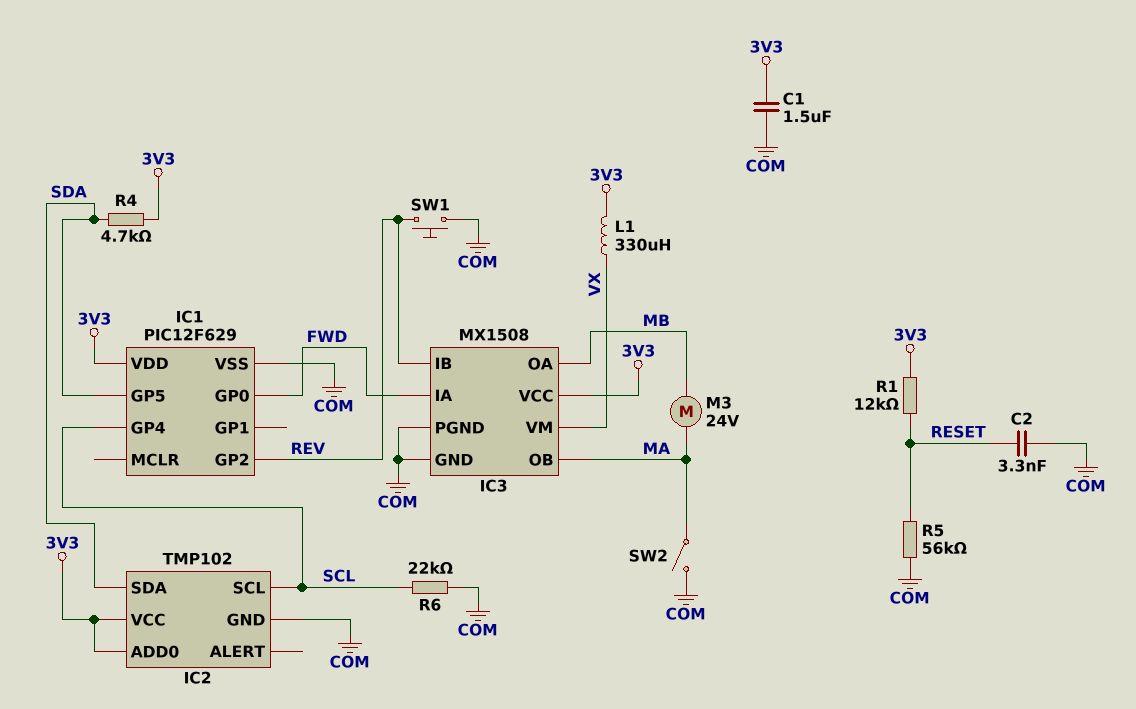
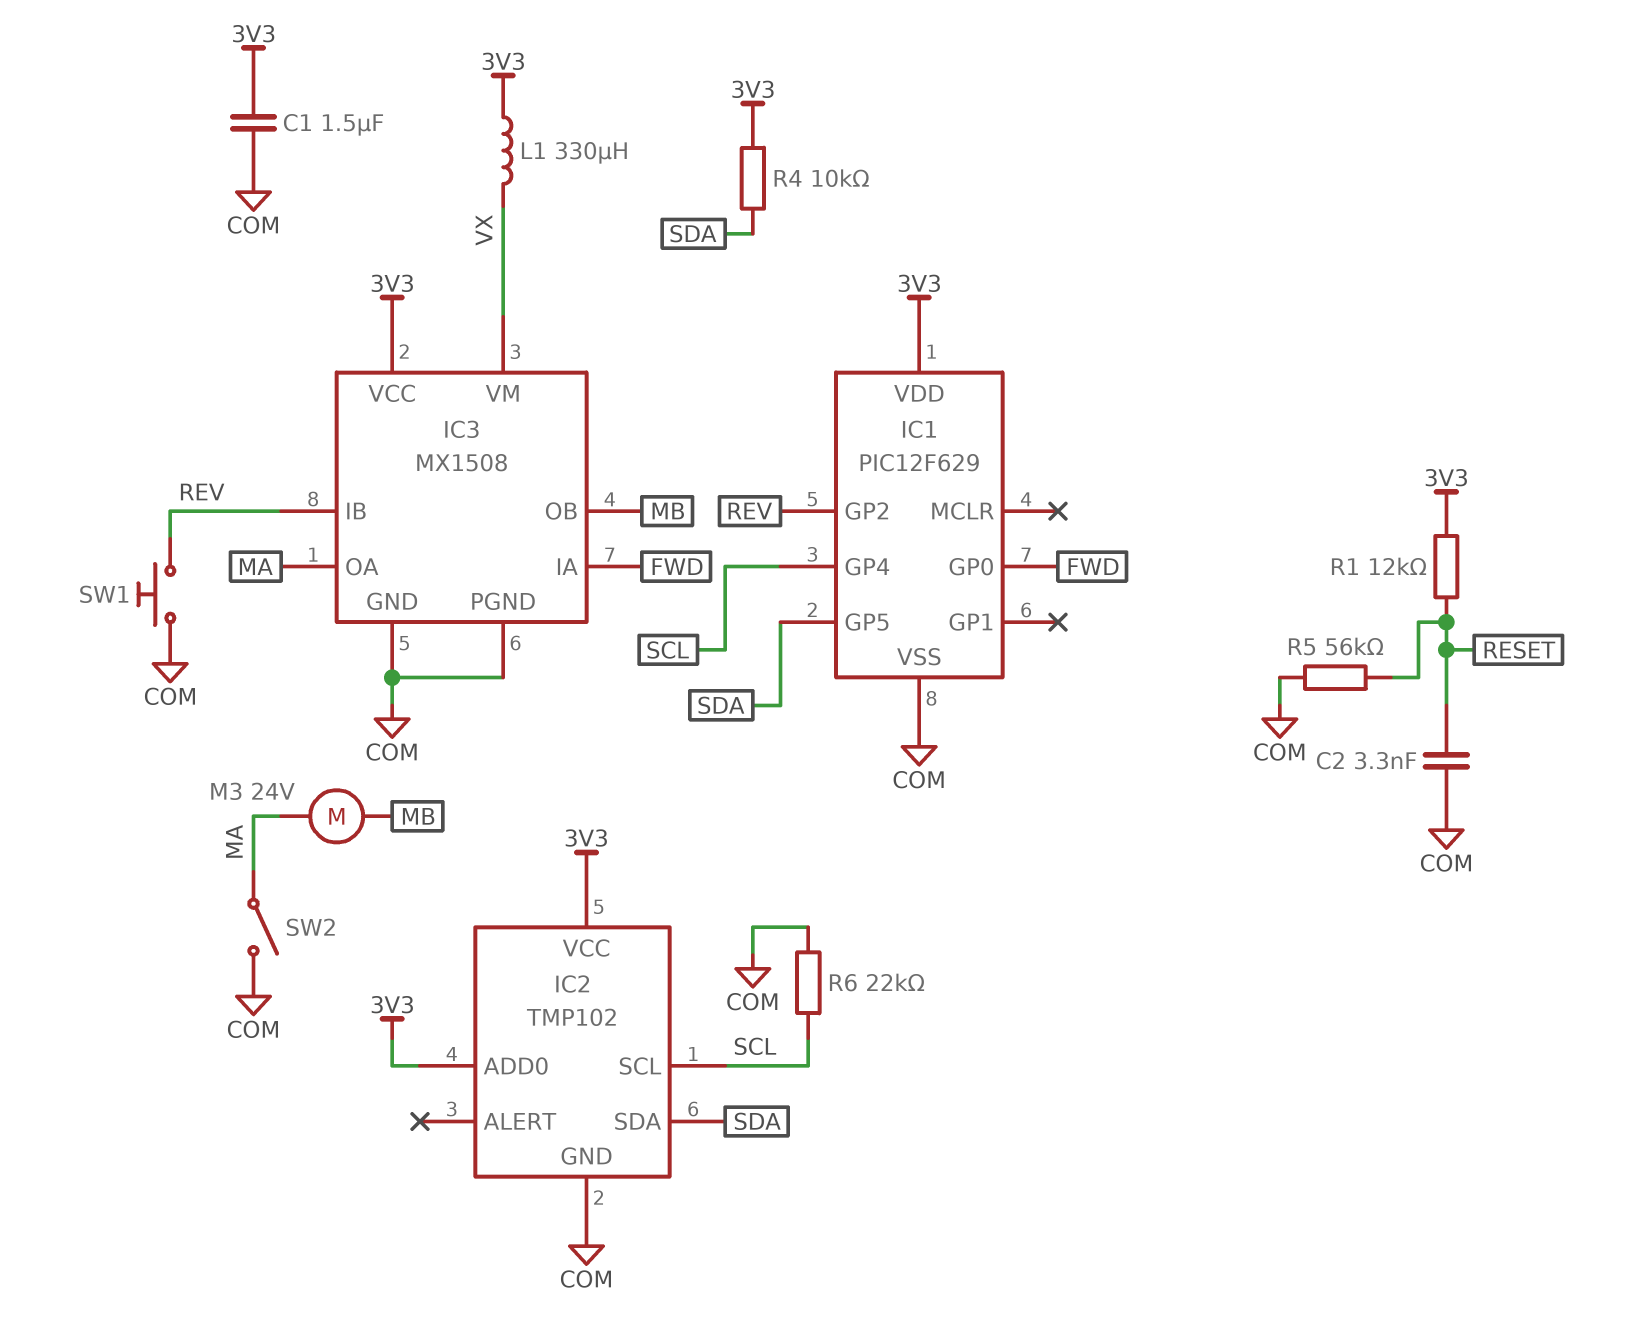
IC3 pin OA: MB -> MA
IC3 pin OB: MA -> MB
R4: 4.7k (3V3, SDA) -> 10k (3V3, SDA)

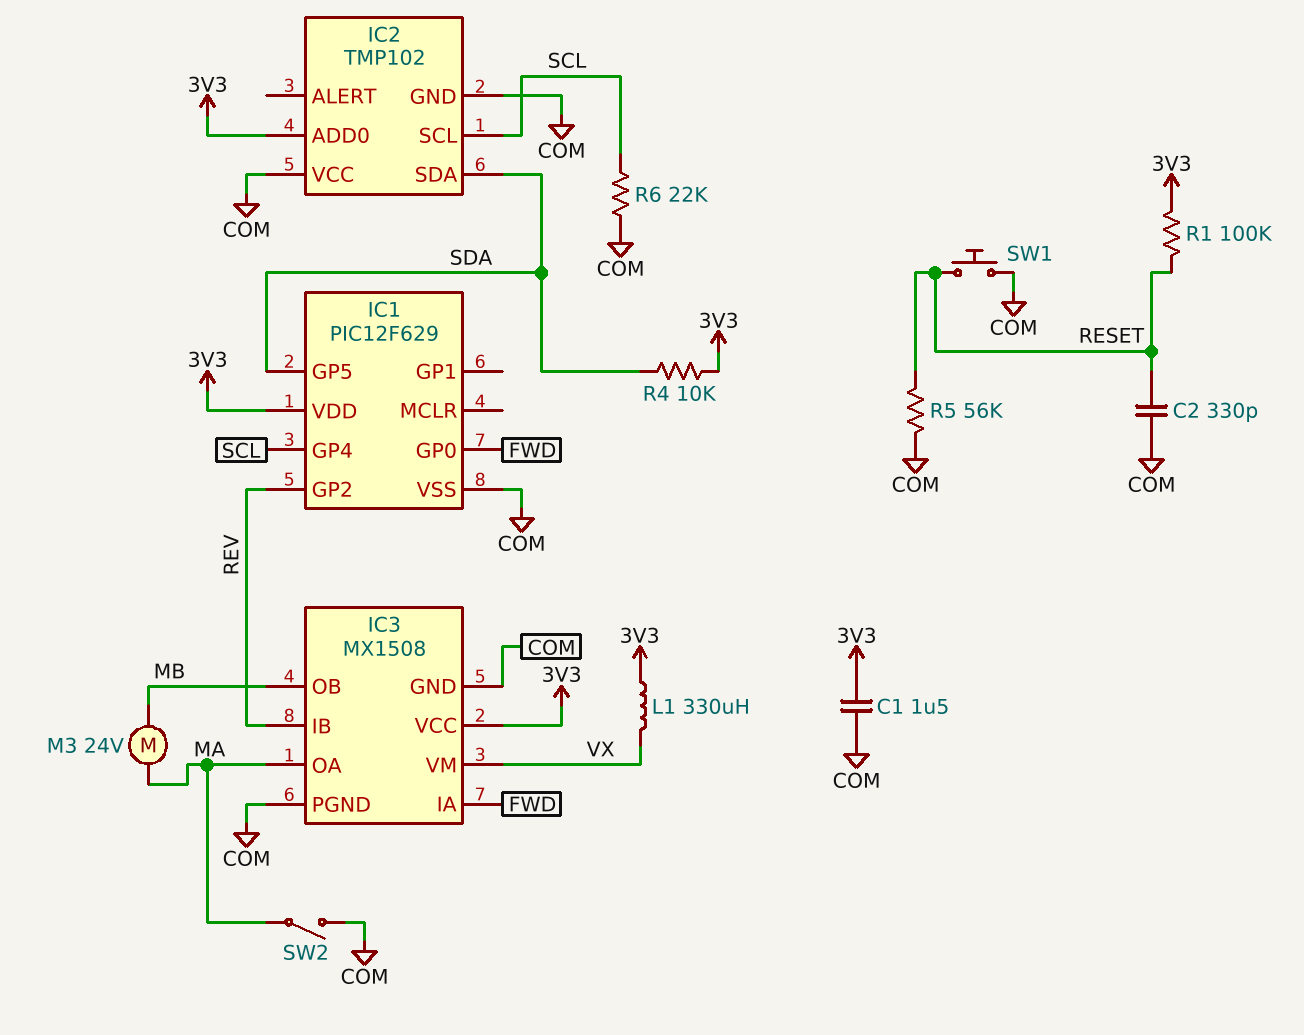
C2: 3.3nF (COM, RESET) -> 330pF (COM, RESET)
IC2 pin VCC: 3V3 -> COM
R1: 12k (3V3, RESET) -> 100k (3V3, RESET)
SW1: button (COM, REV) -> button (COM, RESET)

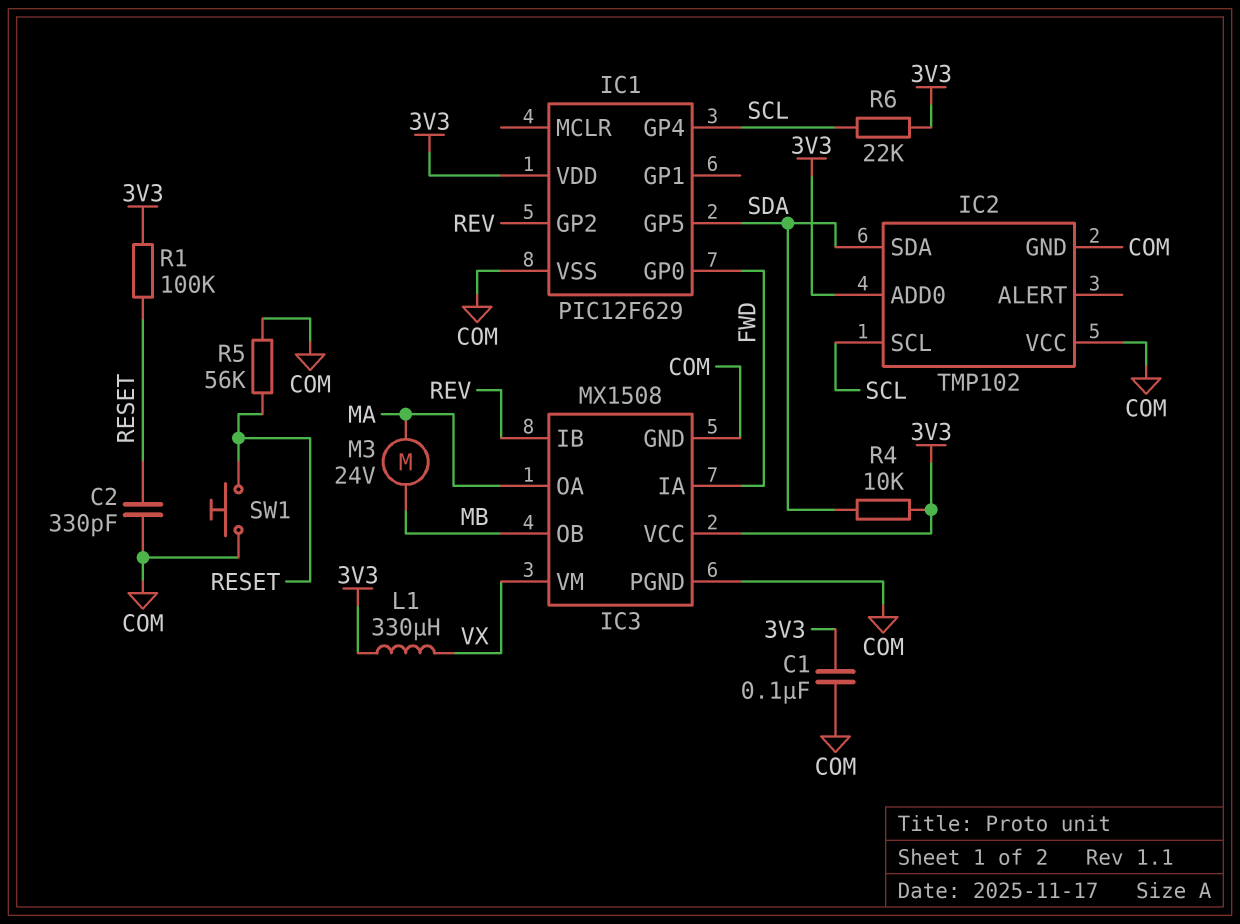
C1: 1.5uF (3V3, COM) -> 100nF (3V3, COM)
R6: 22k (COM, SCL) -> 22k (3V3, SCL)
SW2: switch (COM, MA) -> none

